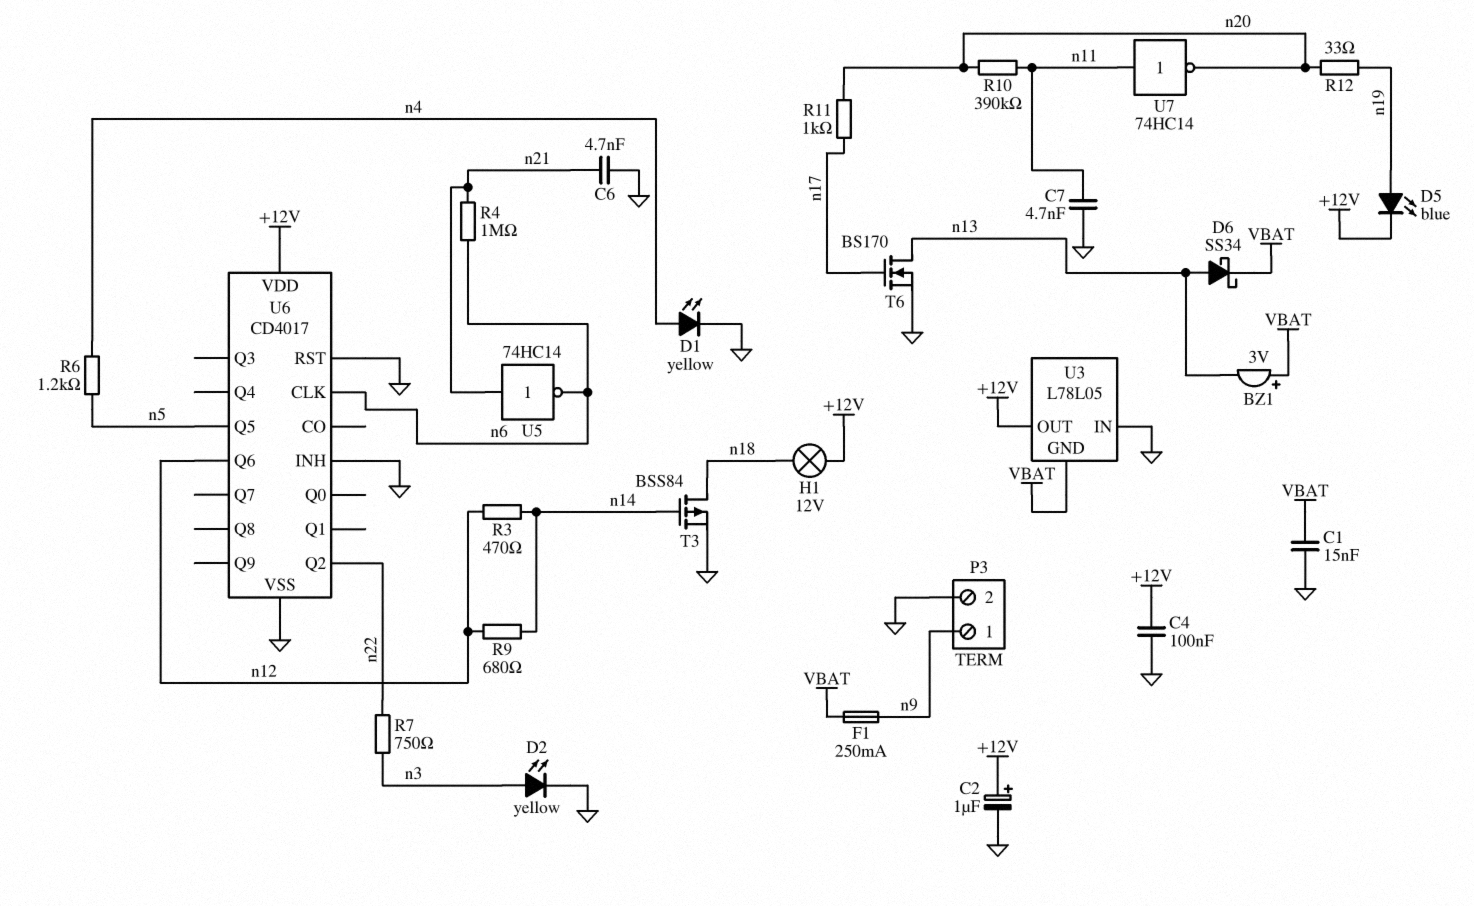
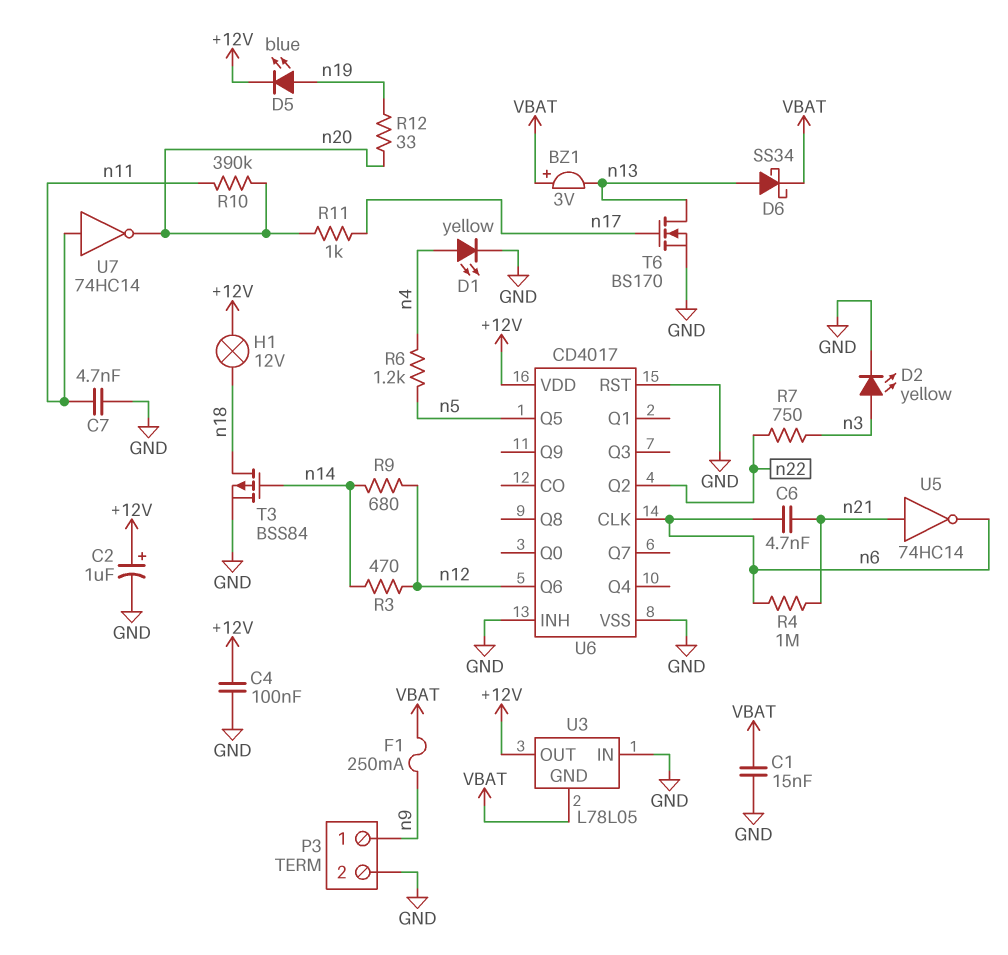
C6: 4.7nF (GND, n21) -> 4.7nF (n6, n21)

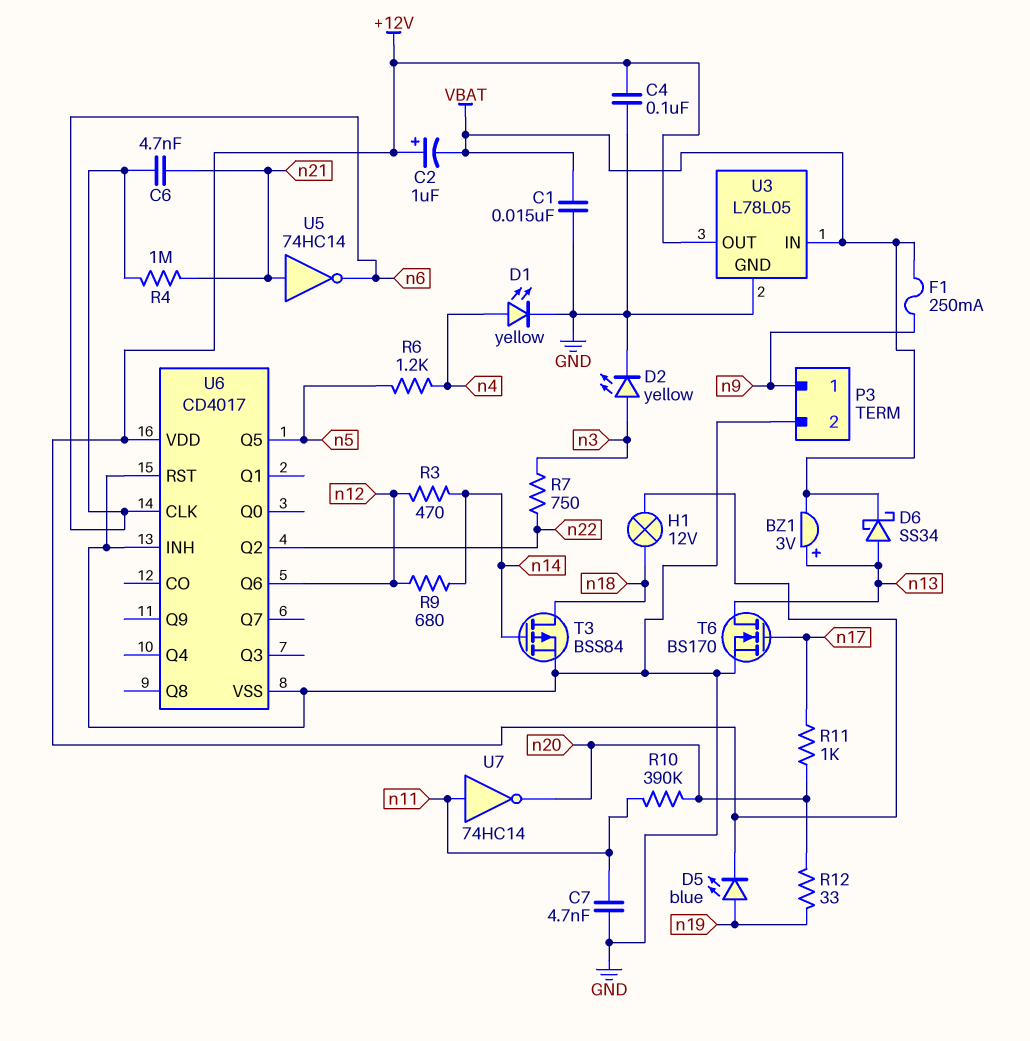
BZ1: buzzer 3V (plus VBAT, minus n13) -> buzzer 3V (plus n13, minus VBAT)
C2: 1uF (plus +12V, minus GND) -> 1uF (plus +12V, minus VBAT)
U3 pin GND: VBAT -> GND
U3 pin IN: GND -> VBAT

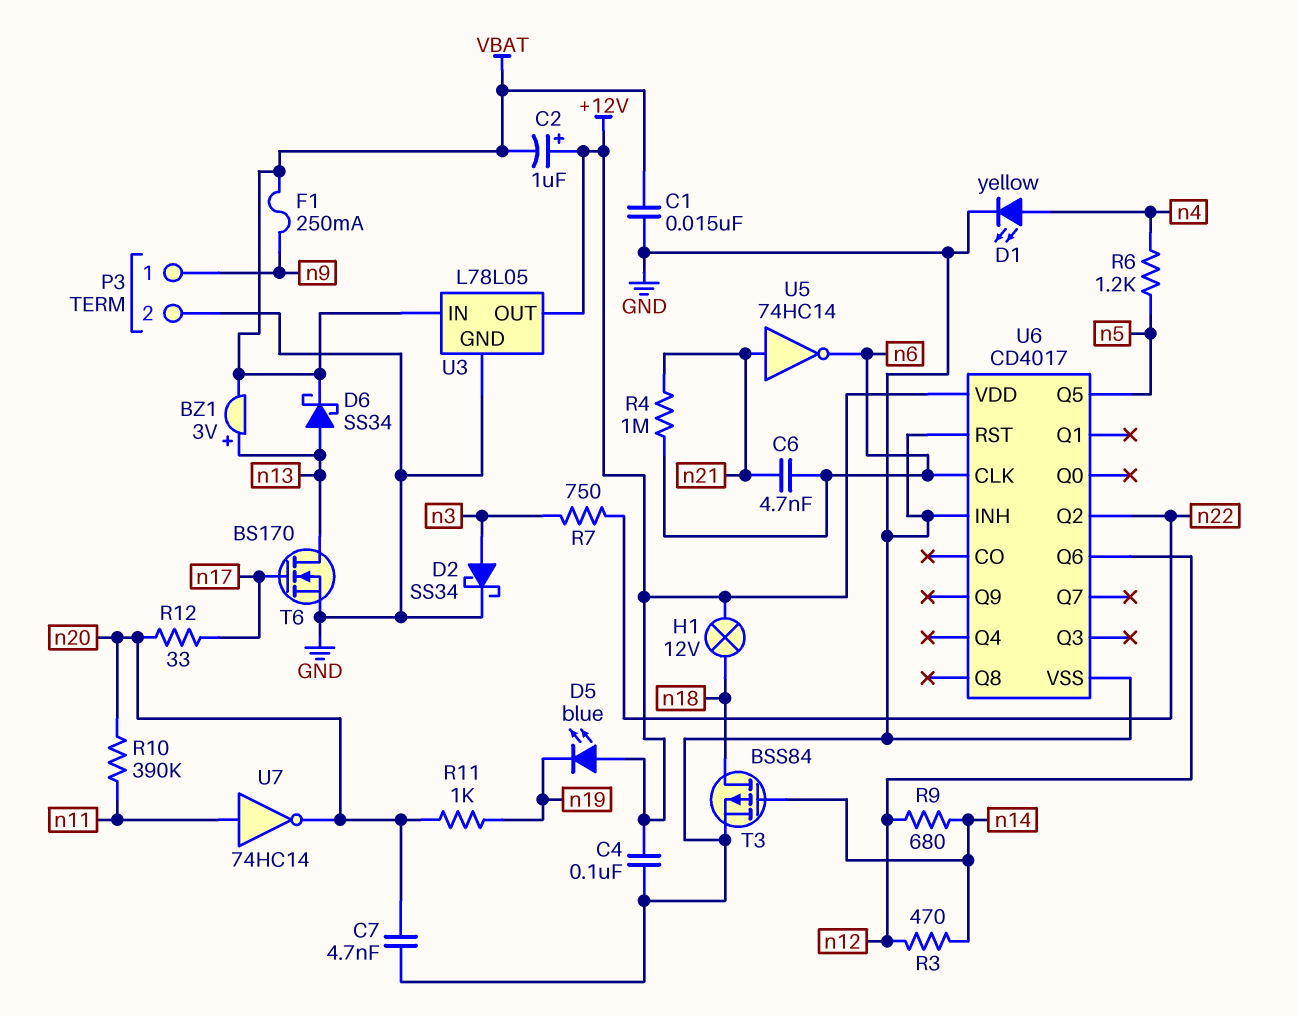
C7: 4.7nF (GND, n11) -> 4.7nF (GND, n20)
D2: LED yellow (A n3, K GND) -> schottky SS34 (A n3, K GND)
D5: LED blue (A n19, K +12V) -> LED blue (A +12V, K n19)
R11: 1k (n17, n20) -> 1k (n19, n20)
R12: 33 (n19, n20) -> 33 (n17, n20)

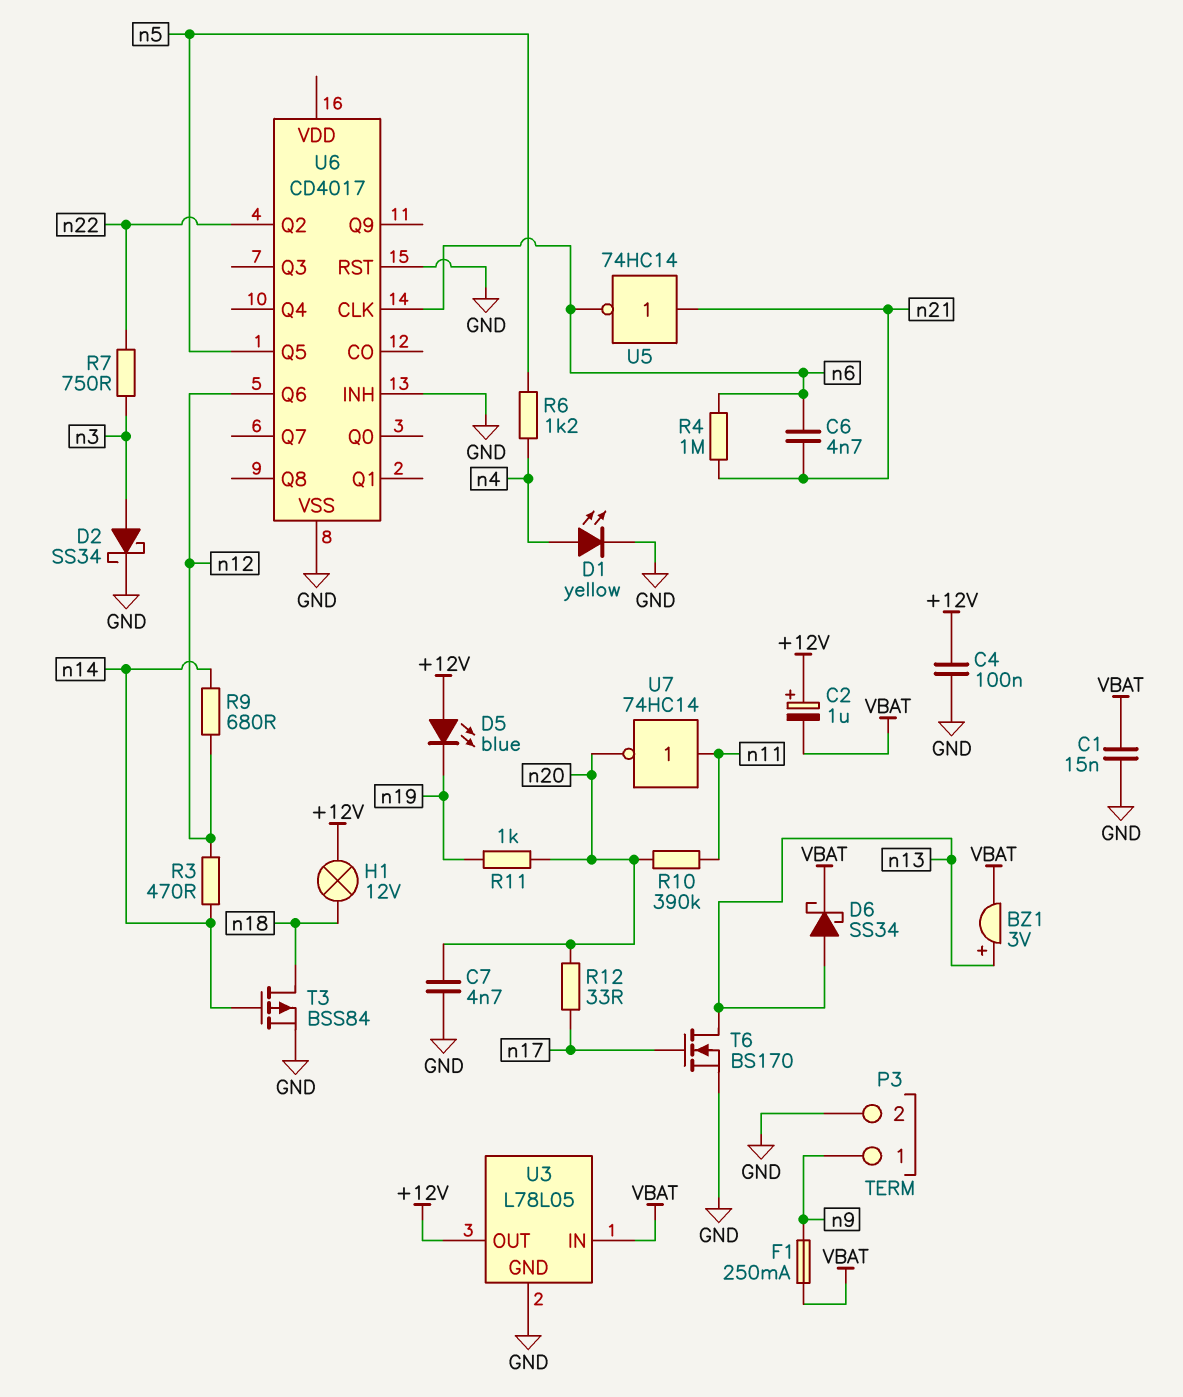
U6 pin VDD: +12V -> none

